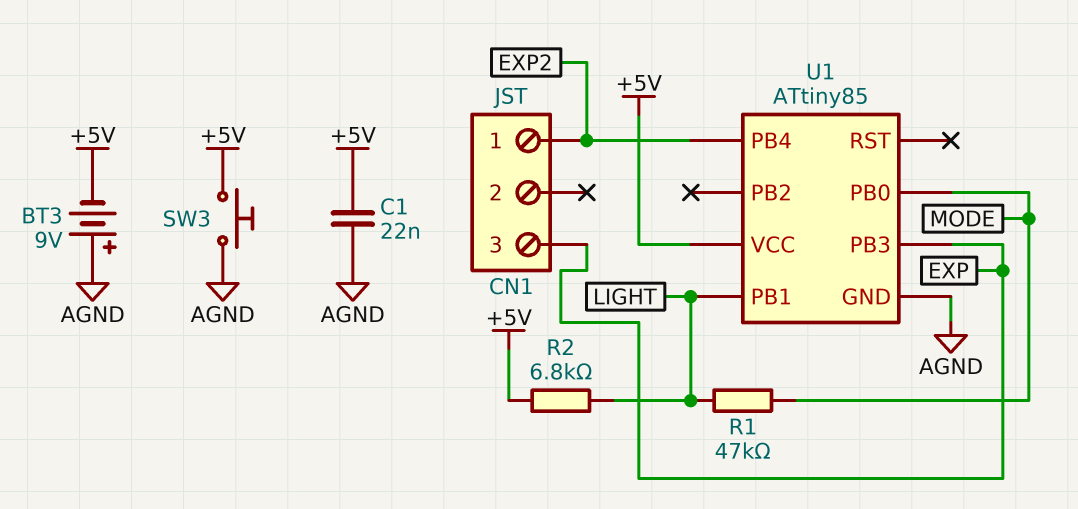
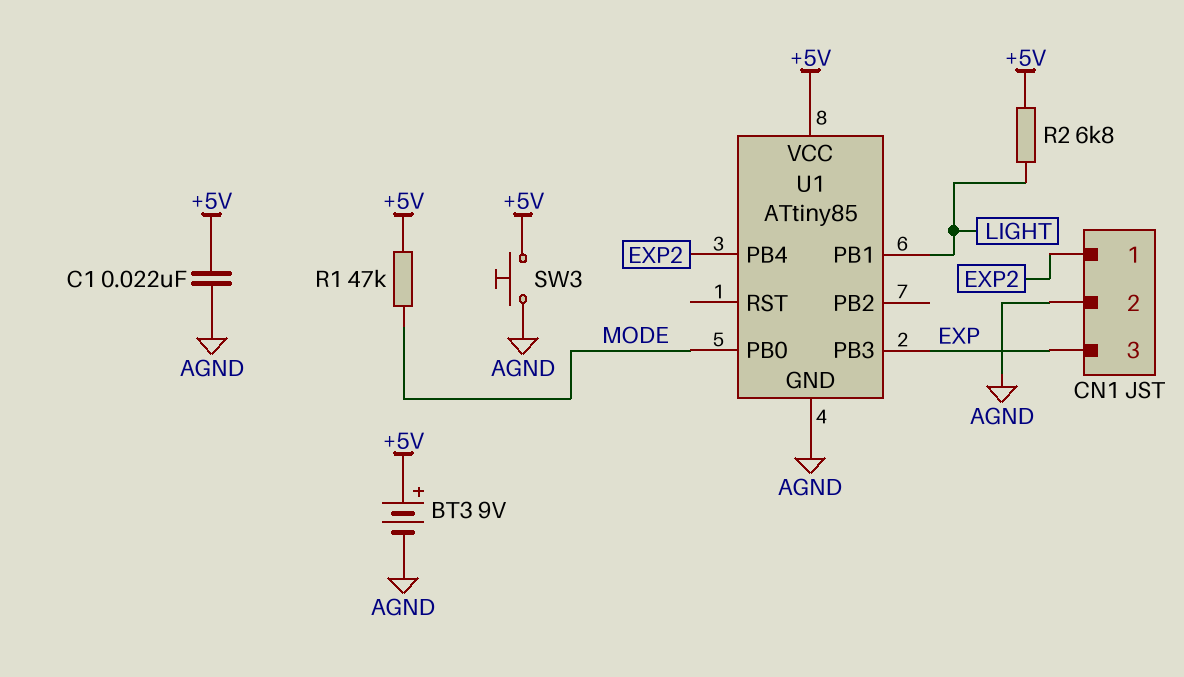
BT3: 9V (plus AGND, minus +5V) -> 9V (plus +5V, minus AGND)
CN1 pin 2: none -> AGND
R1: 47k (LIGHT, MODE) -> 47k (+5V, MODE)

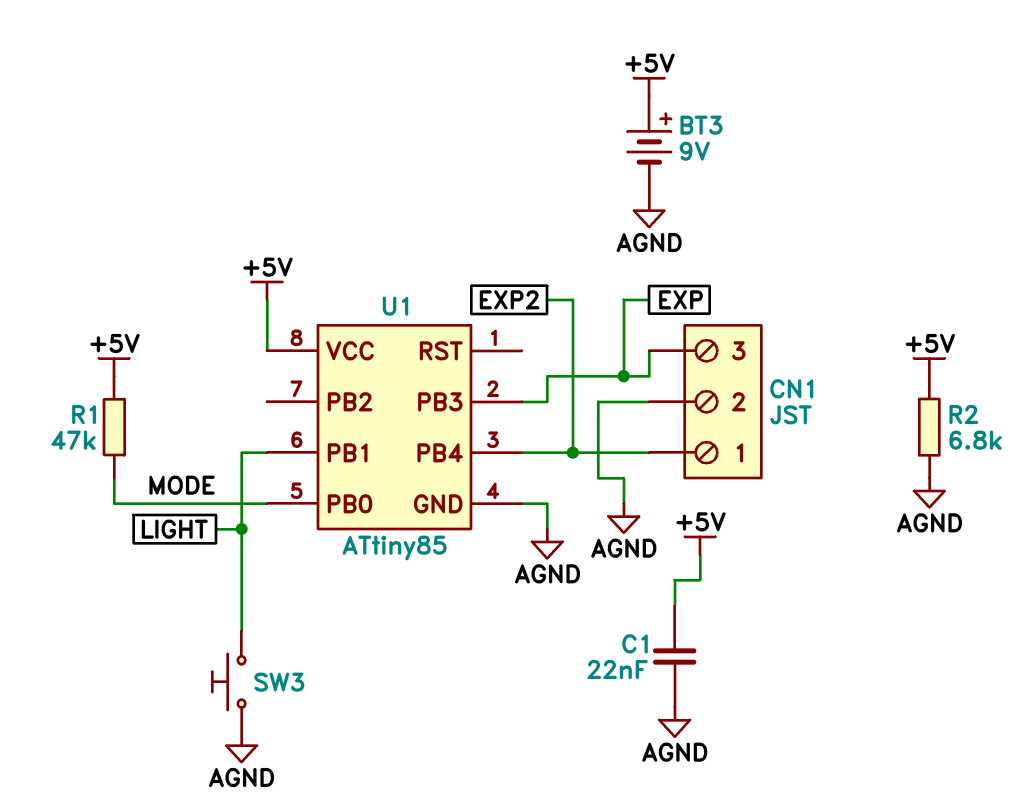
R2: 6.8k (+5V, LIGHT) -> 6.8k (+5V, AGND)
SW3: button (+5V, AGND) -> button (AGND, LIGHT)

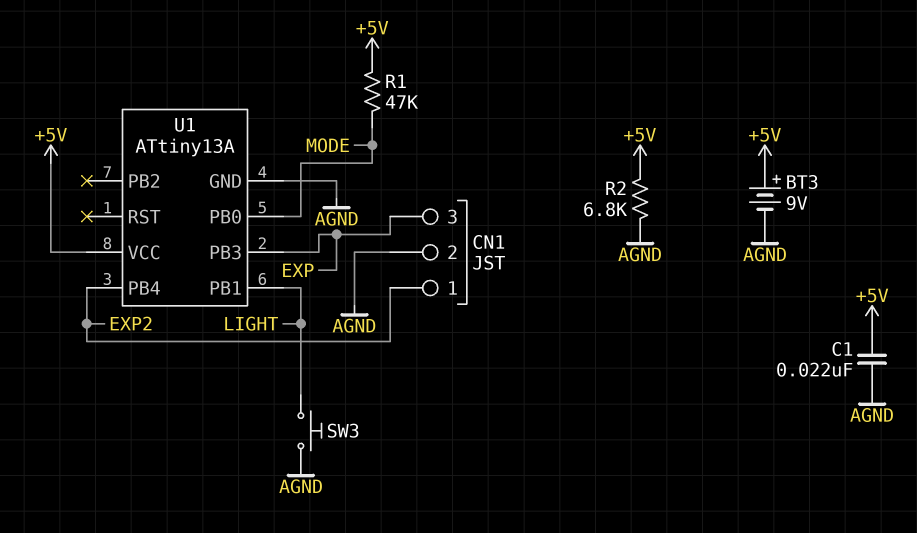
U1: ATtiny85 -> ATtiny13A

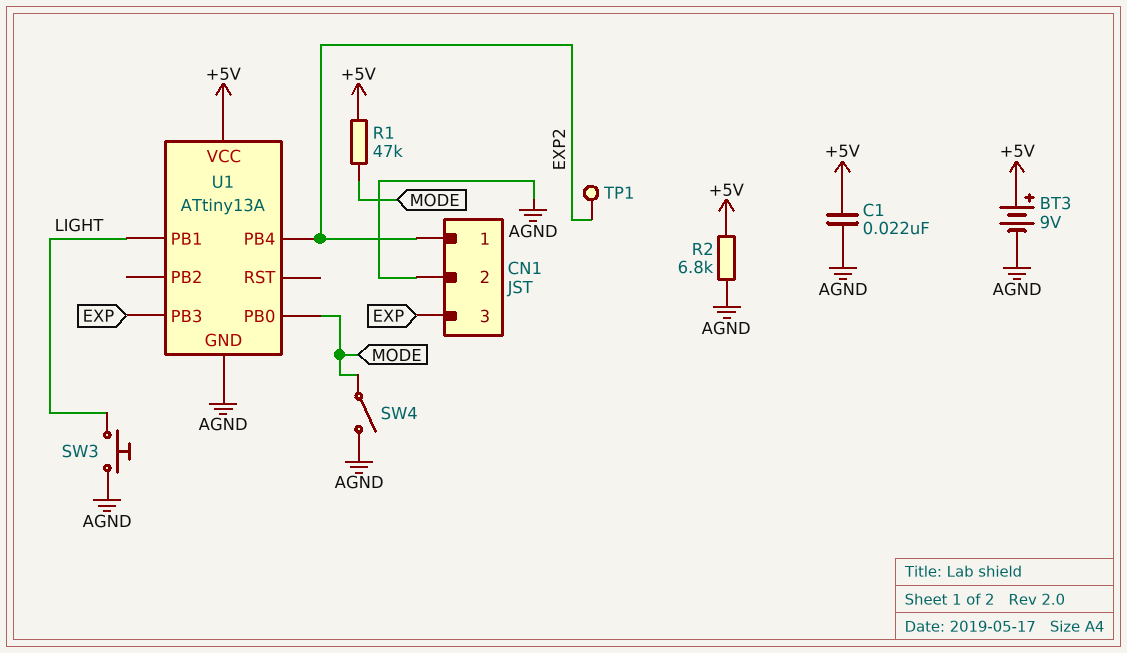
SW4: none -> switch (AGND, MODE)
TP1: none -> test point (EXP2)

